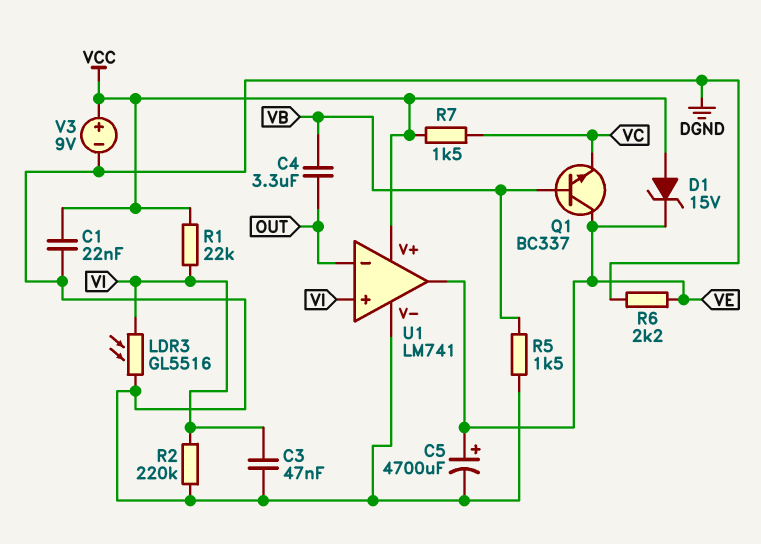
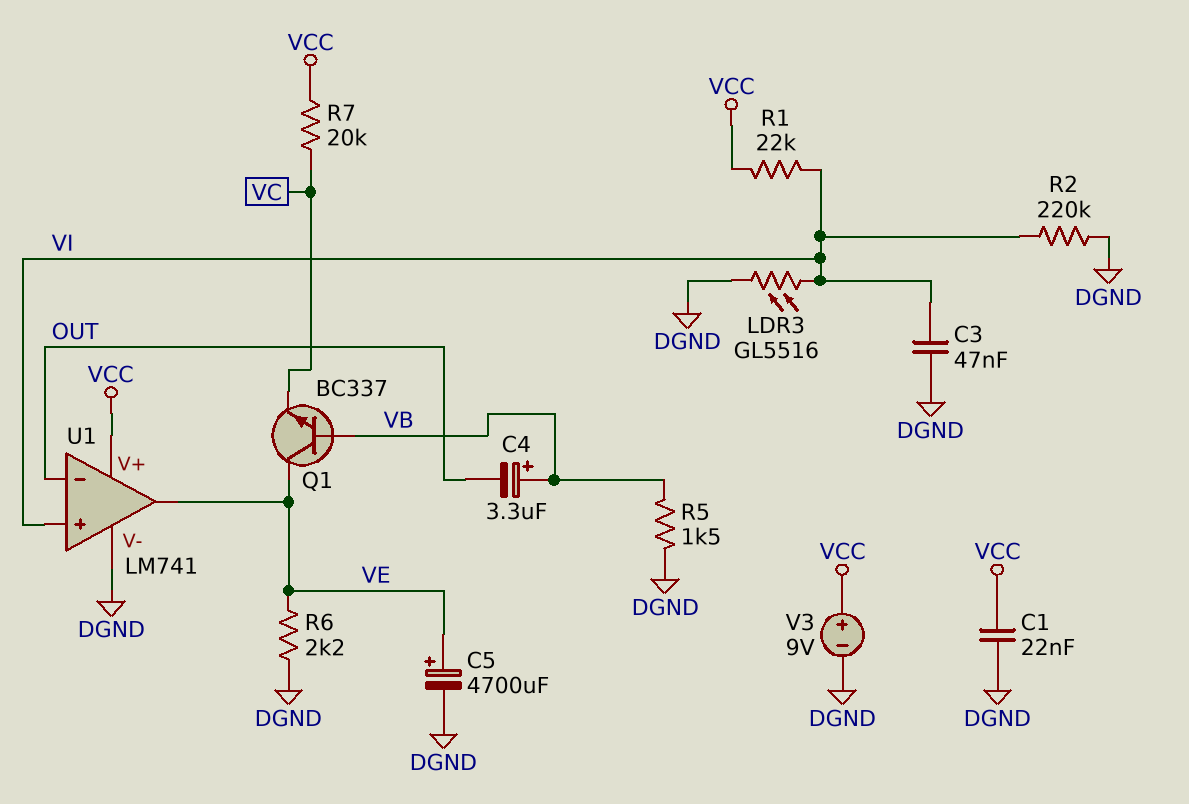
C4: 3.3uF (OUT, VB) -> 3.3uF (plus VB, minus OUT)
D1: zener 15V (A VCC, K VE) -> none
R7: 1.5k (VC, VCC) -> 20k (VC, VCC)

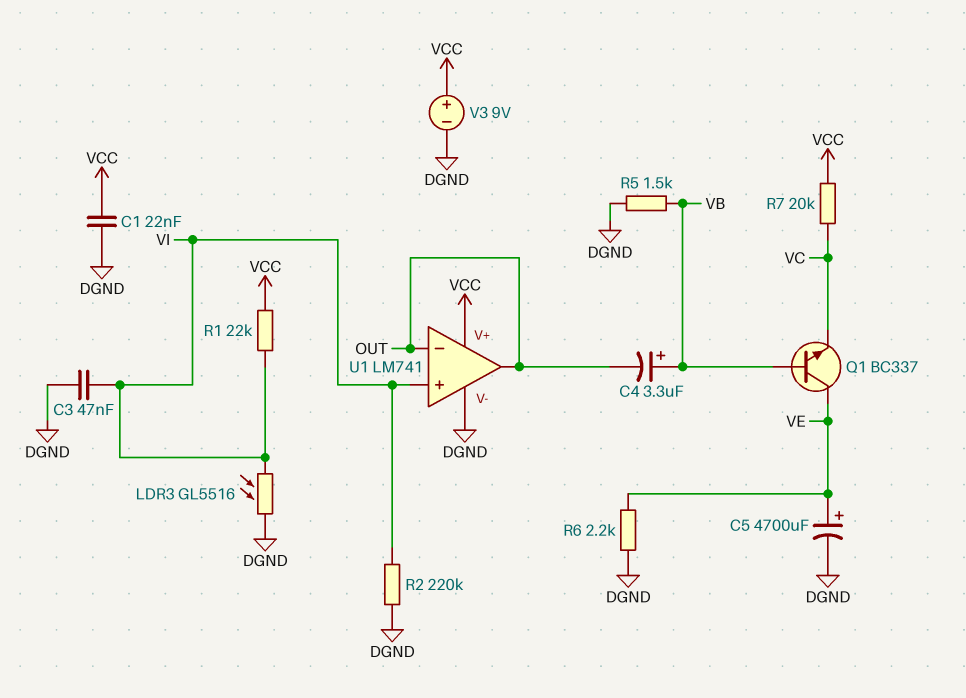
U1 pin out: VE -> OUT

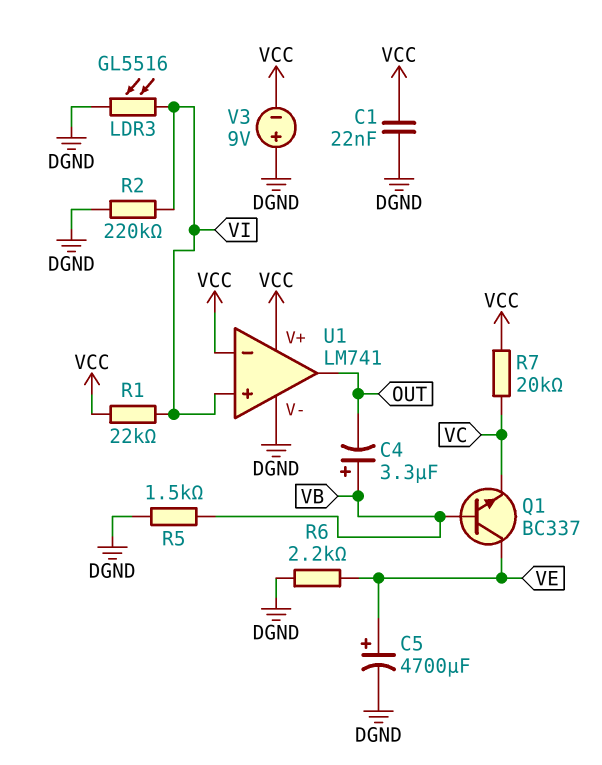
C3: 47nF (DGND, VI) -> none
U1 pin in-: OUT -> VCC
V3: 9V (plus VCC, minus DGND) -> 9V (plus DGND, minus VCC)

